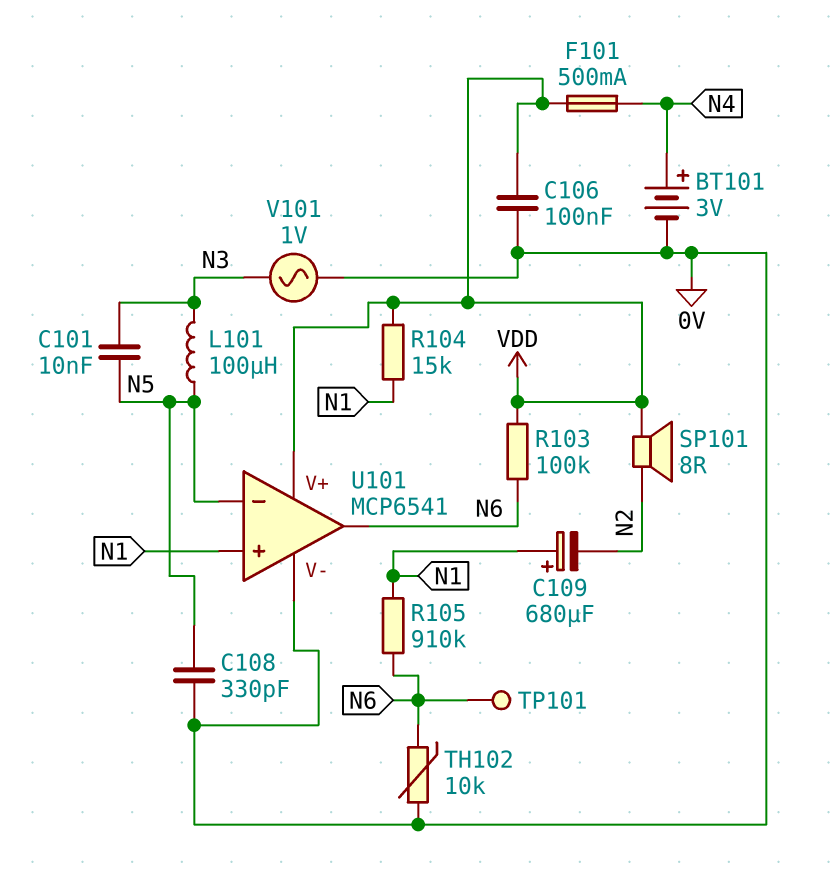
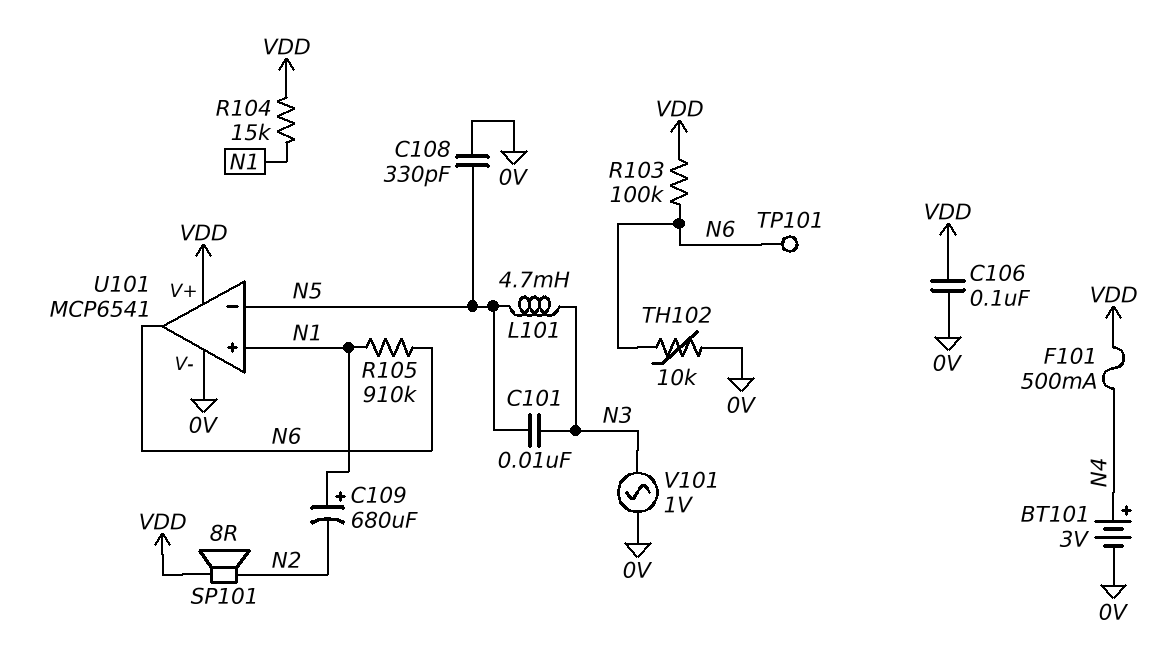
L101: 100uH (N3, N5) -> 4.7mH (N3, N5)

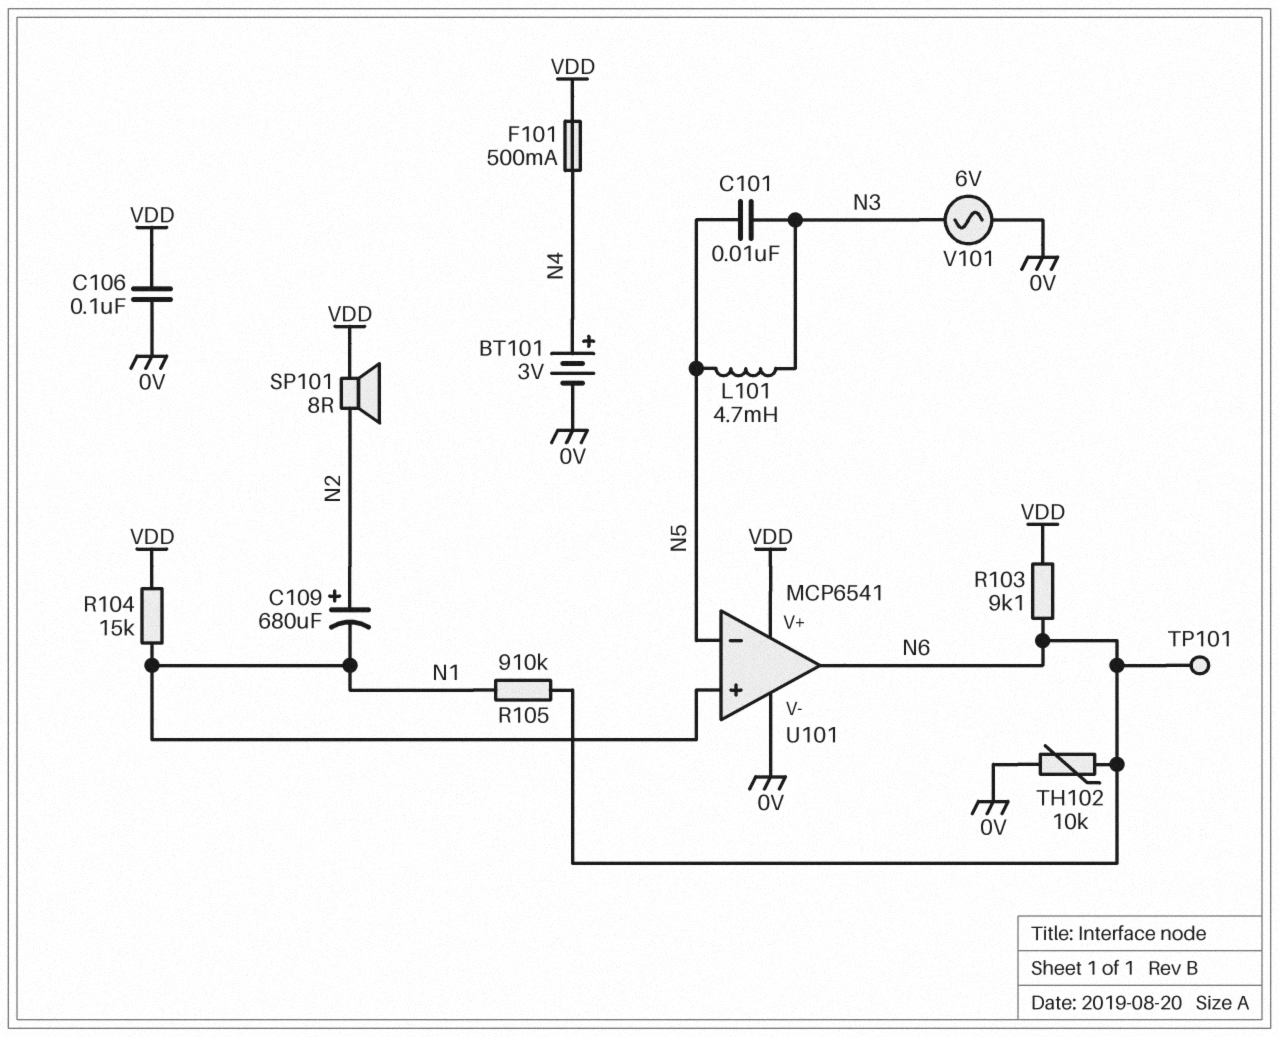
C108: 330pF (0V, N5) -> none
C109: 680uF (plus N1, minus N2) -> 680uF (plus N2, minus N1)
R103: 100k (N6, VDD) -> 9.1k (N6, VDD)
V101: AC 1V (0V, N3) -> AC 6V (0V, N3)

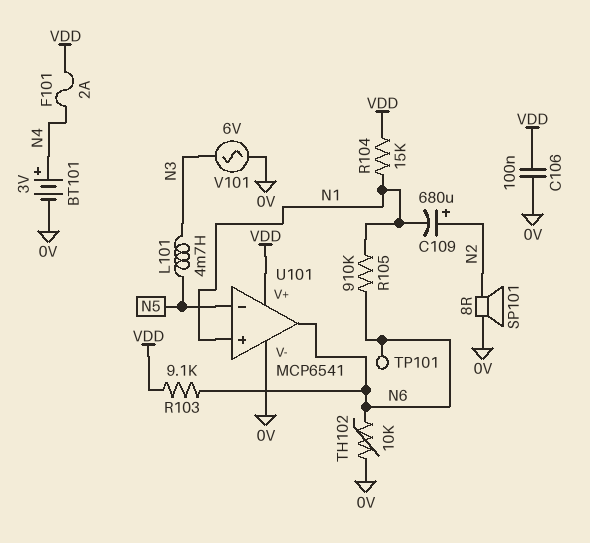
C101: 10nF (N3, N5) -> none
F101: 500mA (N4, VDD) -> 2A (N4, VDD)
SP101: speaker 8R (N2, VDD) -> speaker 8R (0V, N2)

